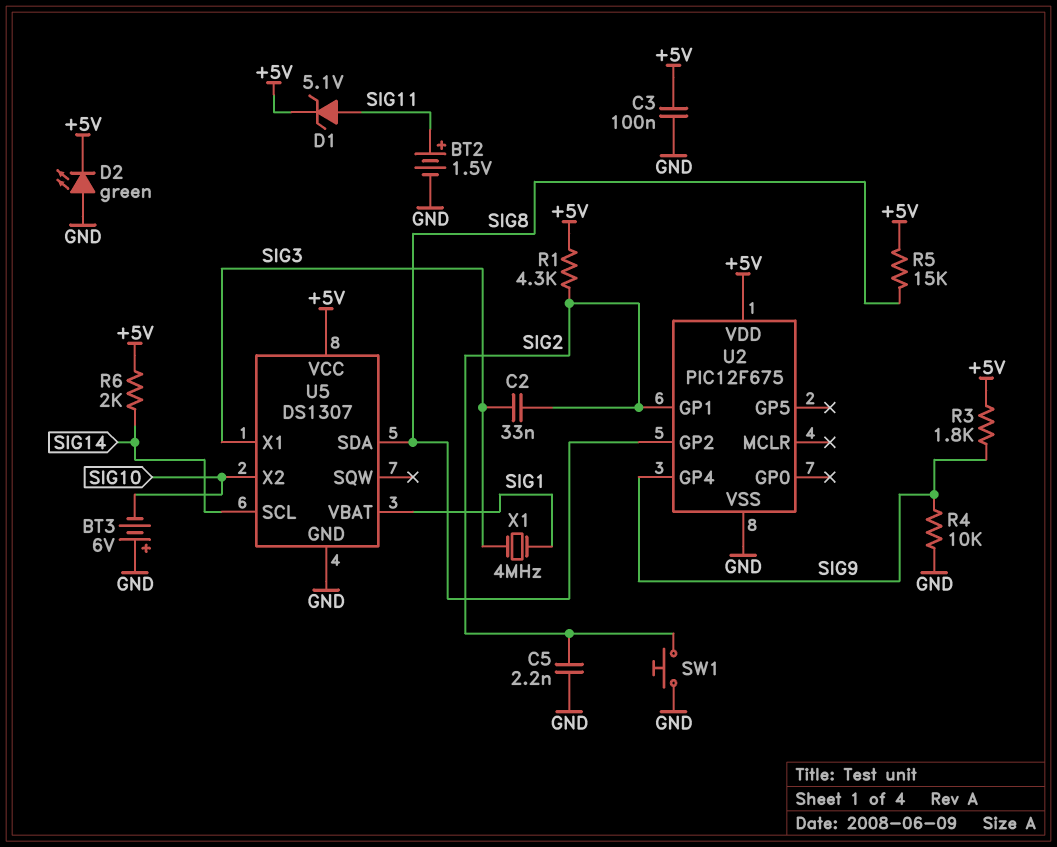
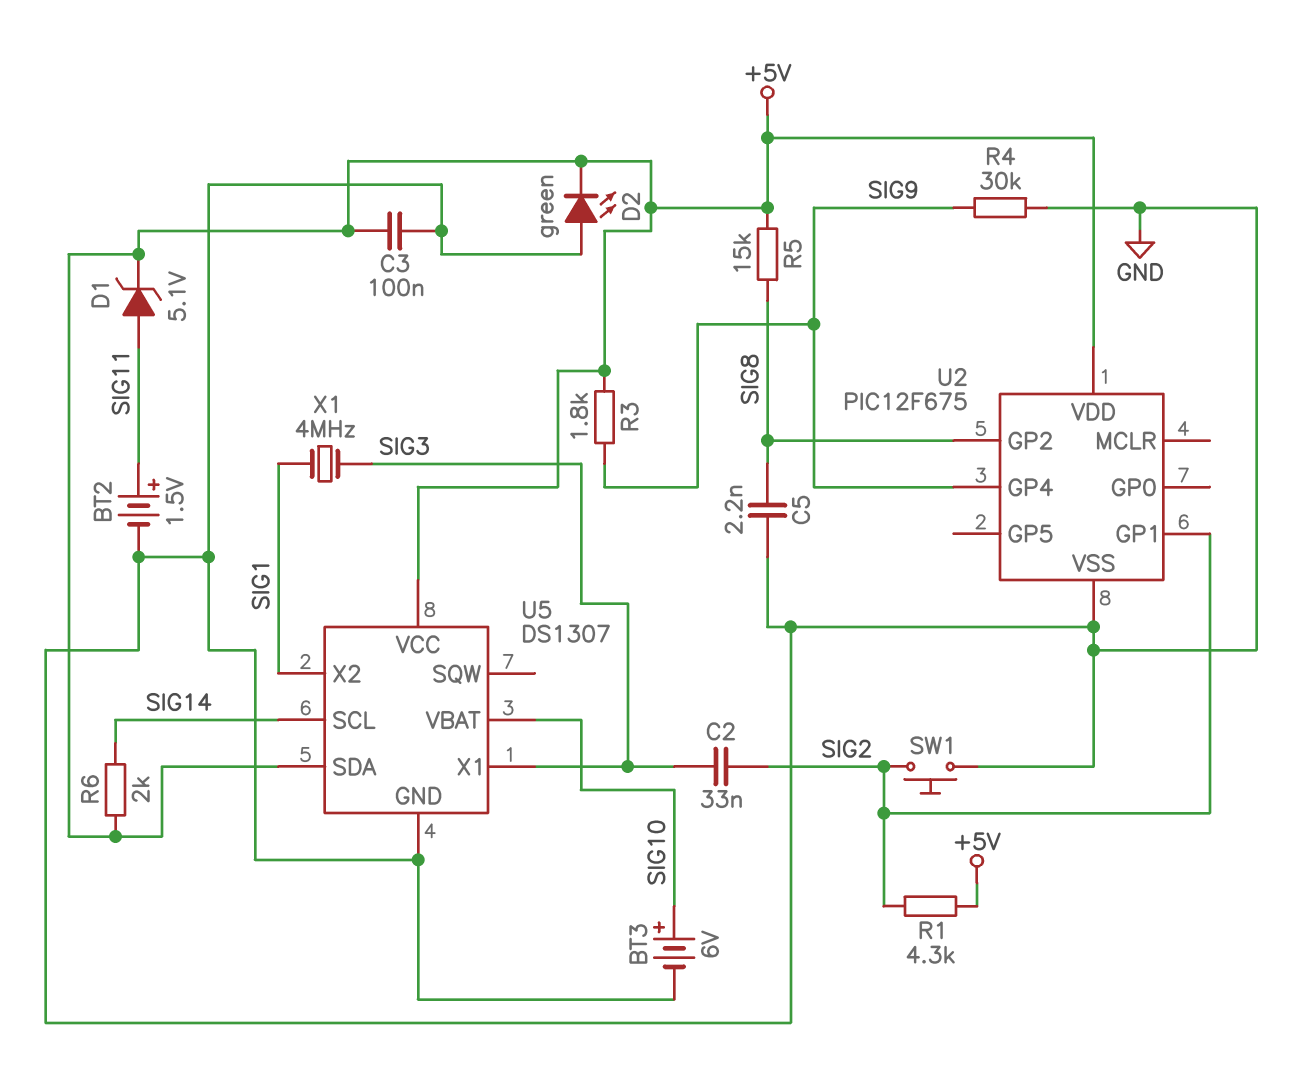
BT3: 6V (plus GND, minus SIG10) -> 6V (plus SIG10, minus GND)
C5: 2.2nF (GND, SIG2) -> 2.2nF (GND, SIG8)
R4: 10k (GND, SIG9) -> 30k (GND, SIG9)
U5 pin SDA: SIG8 -> +5V
U5 pin VBAT: SIG1 -> SIG10
U5 pin X2: SIG10 -> SIG1

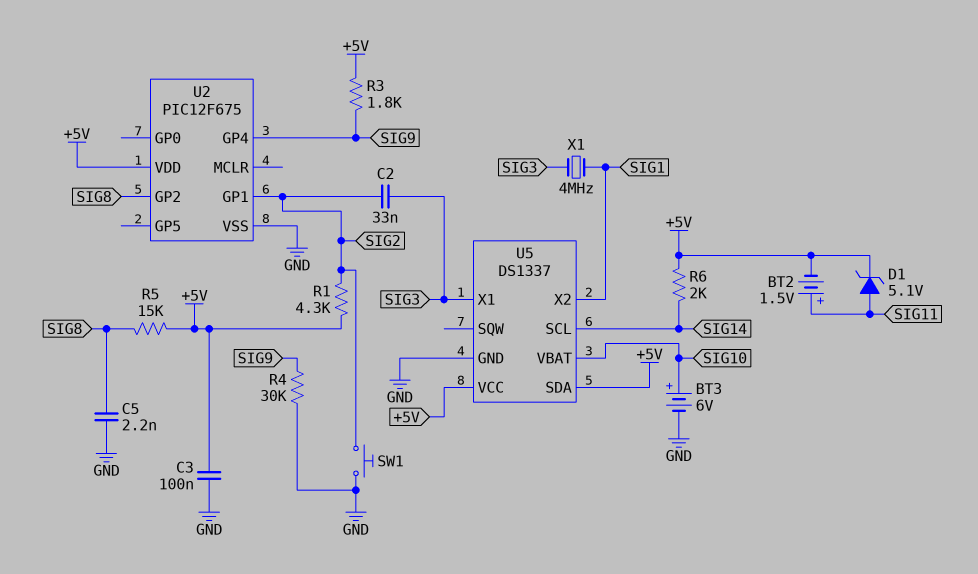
BT2: 1.5V (plus SIG11, minus GND) -> 1.5V (plus SIG11, minus +5V)
D2: LED green (A GND, K +5V) -> none
U5: DS1307 -> DS1337

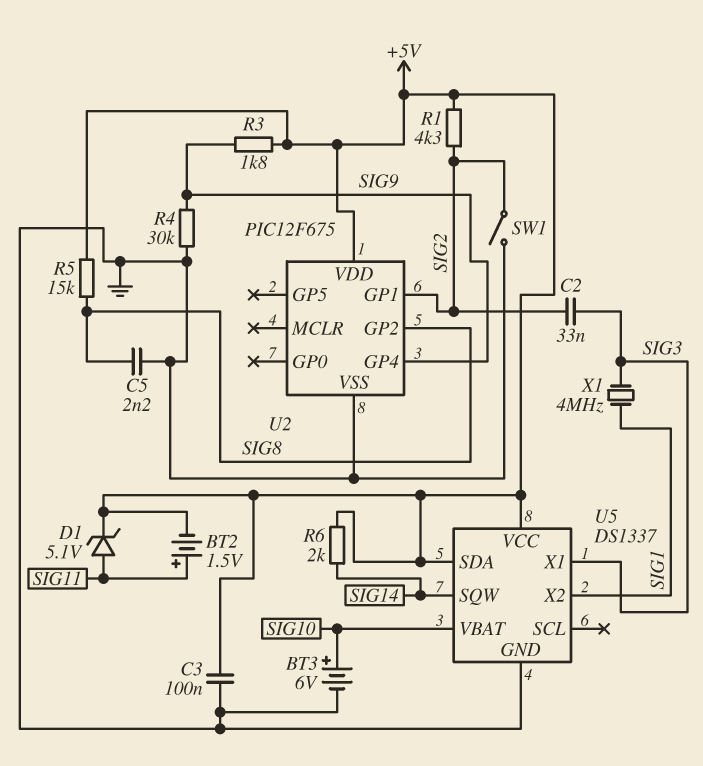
SW1: button (GND, SIG2) -> switch (GND, SIG2)
U5 pin SCL: SIG14 -> none
U5 pin SQW: none -> SIG14

